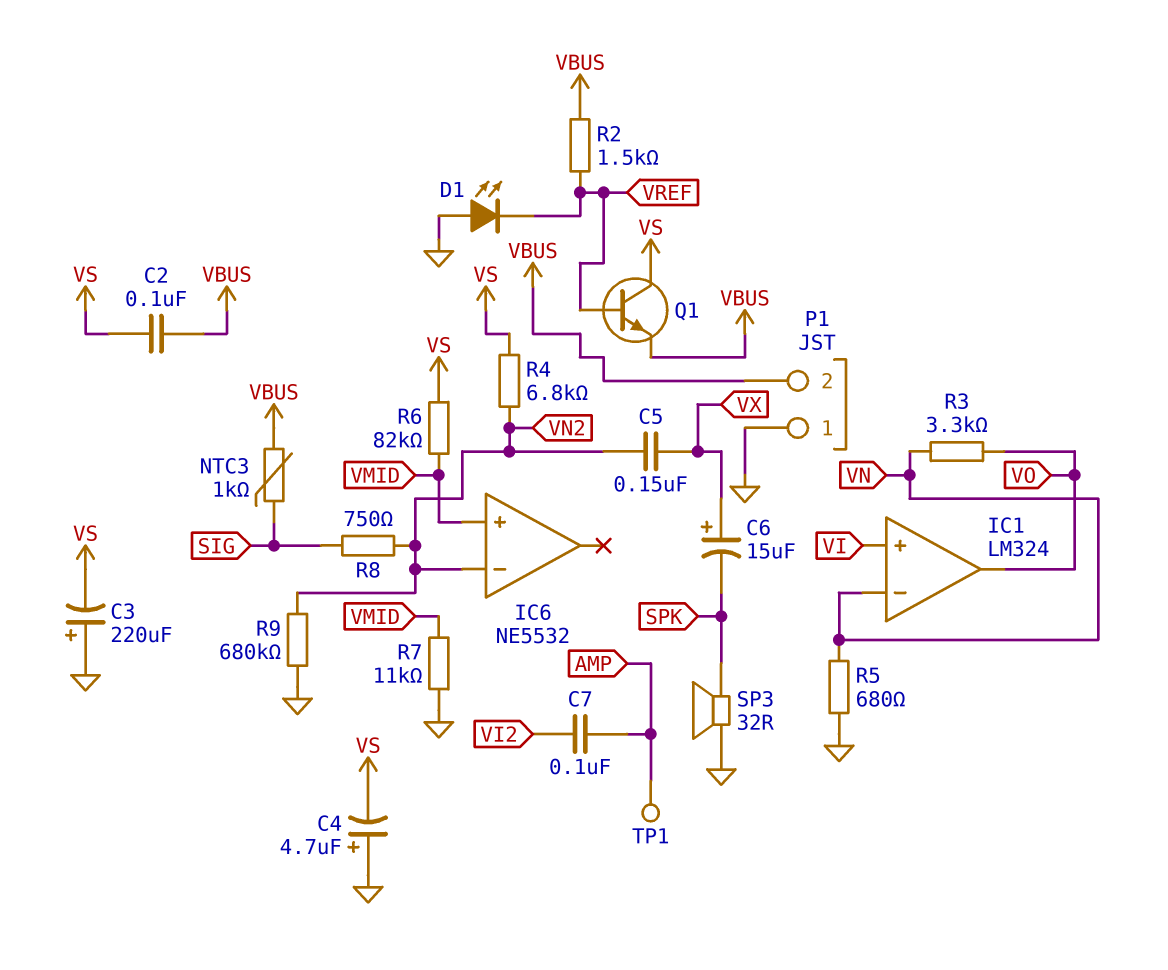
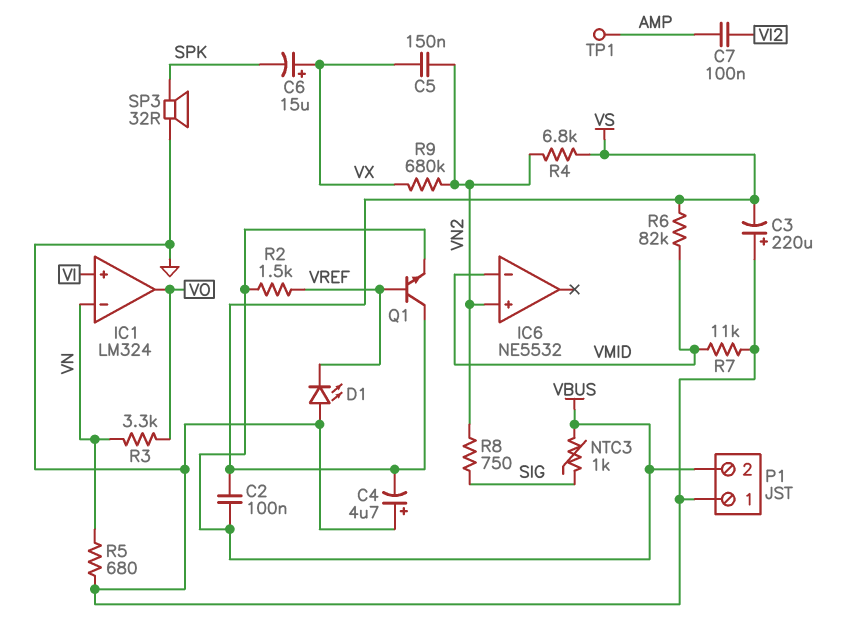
IC6 pin in+: VMID -> VN2
IC6 pin in-: VN2 -> VMID
R9: 680k (GND, VN2) -> 680k (VN2, VX)

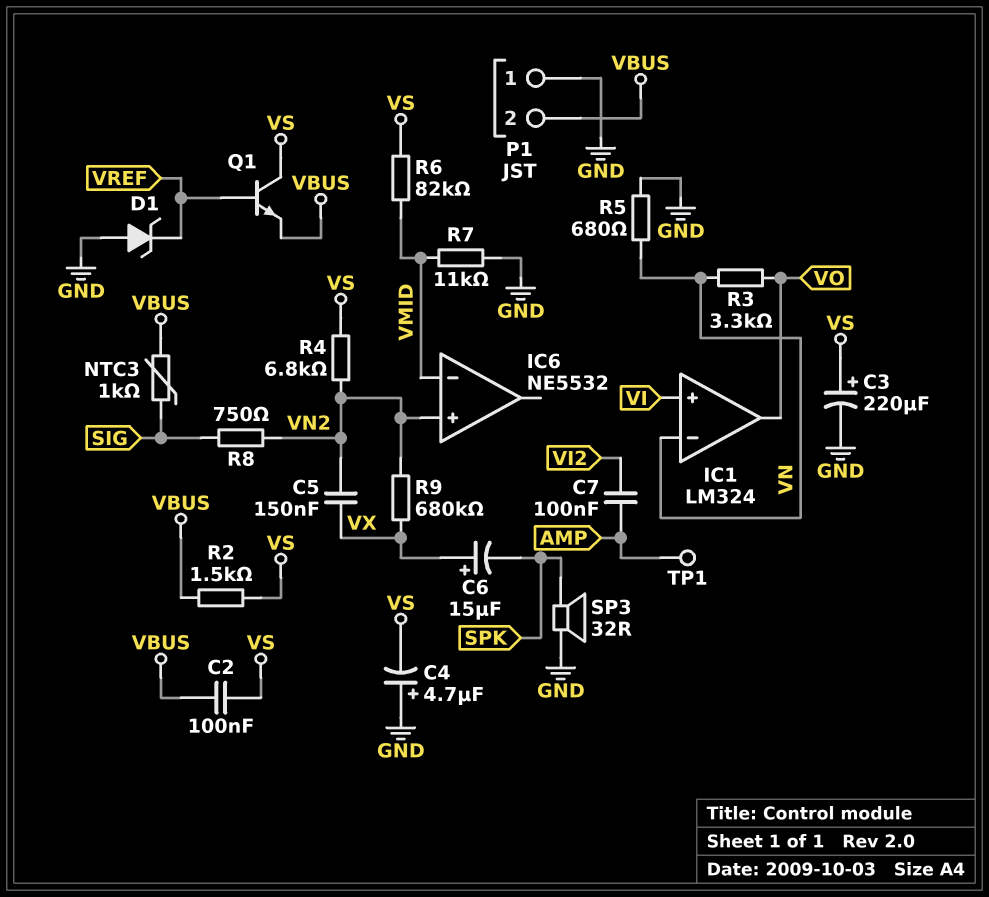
C3: 220uF (plus GND, minus VS) -> 220uF (plus VS, minus GND)
D1: LED (A GND, K VREF) -> zener (A GND, K VREF)
R2: 1.5k (VBUS, VREF) -> 1.5k (VBUS, VS)

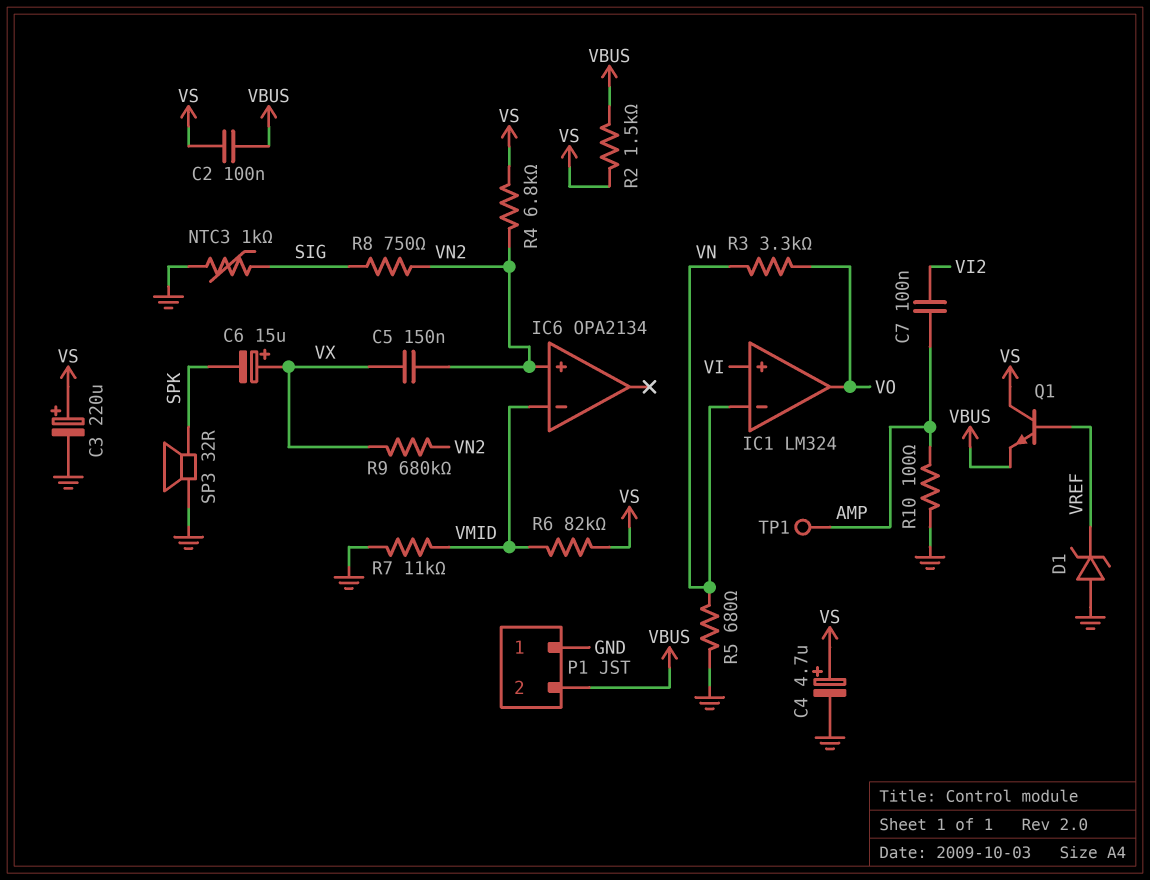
C4: 4.7uF (plus GND, minus VS) -> 4.7uF (plus VS, minus GND)
IC6: NE5532 -> OPA2134
NTC3: 1k (SIG, VBUS) -> 1k (GND, SIG)
R10: none -> 100 (AMP, GND)

